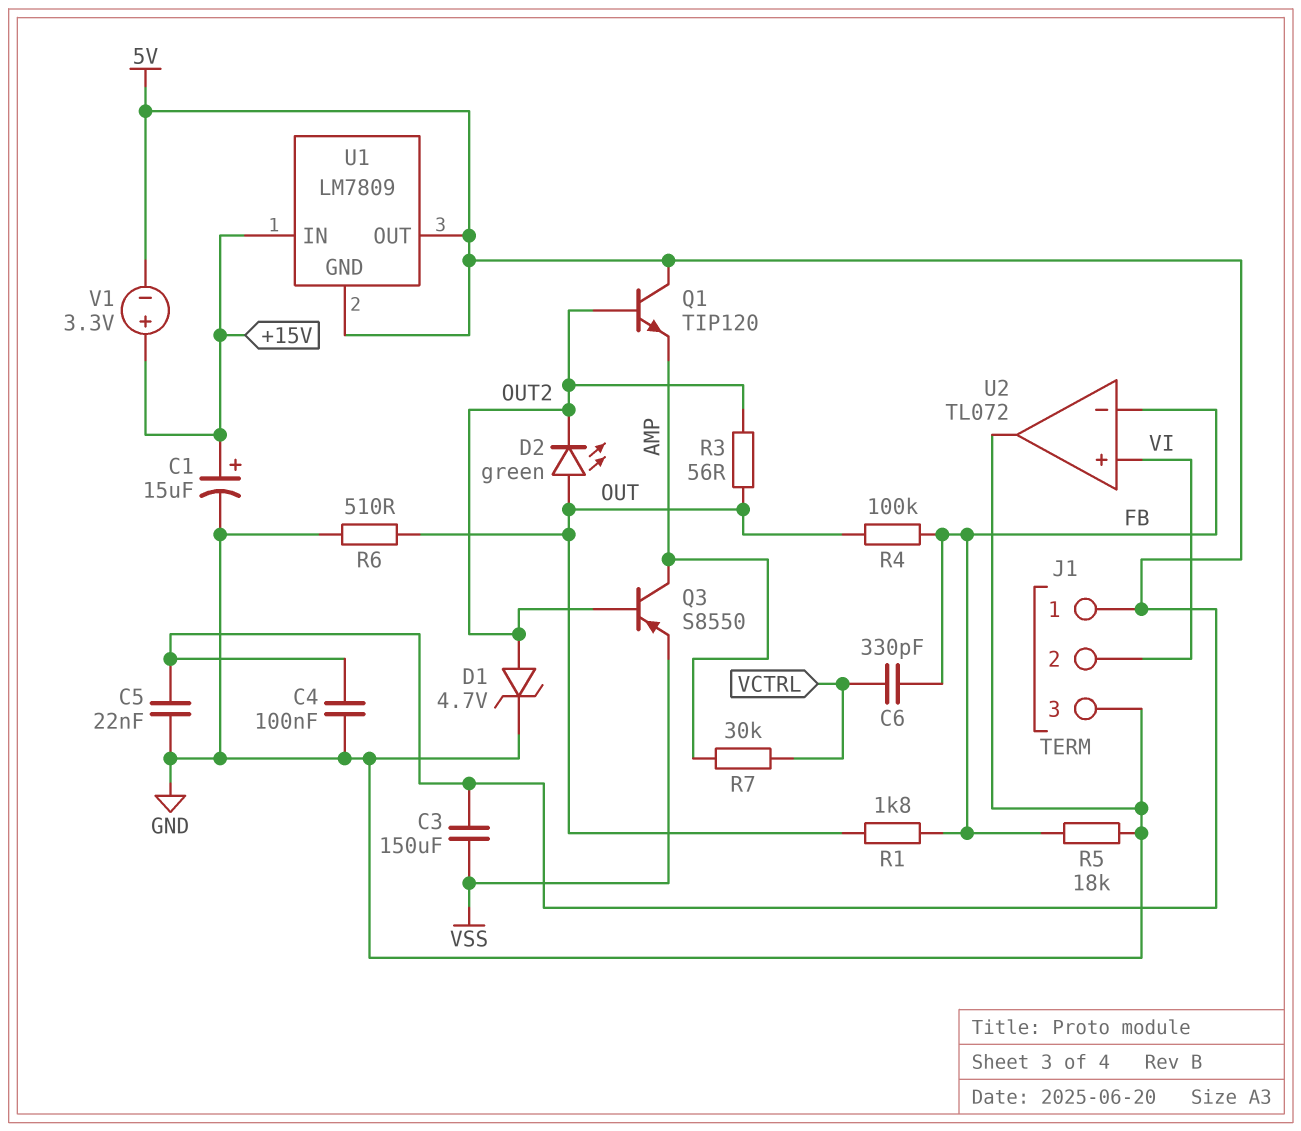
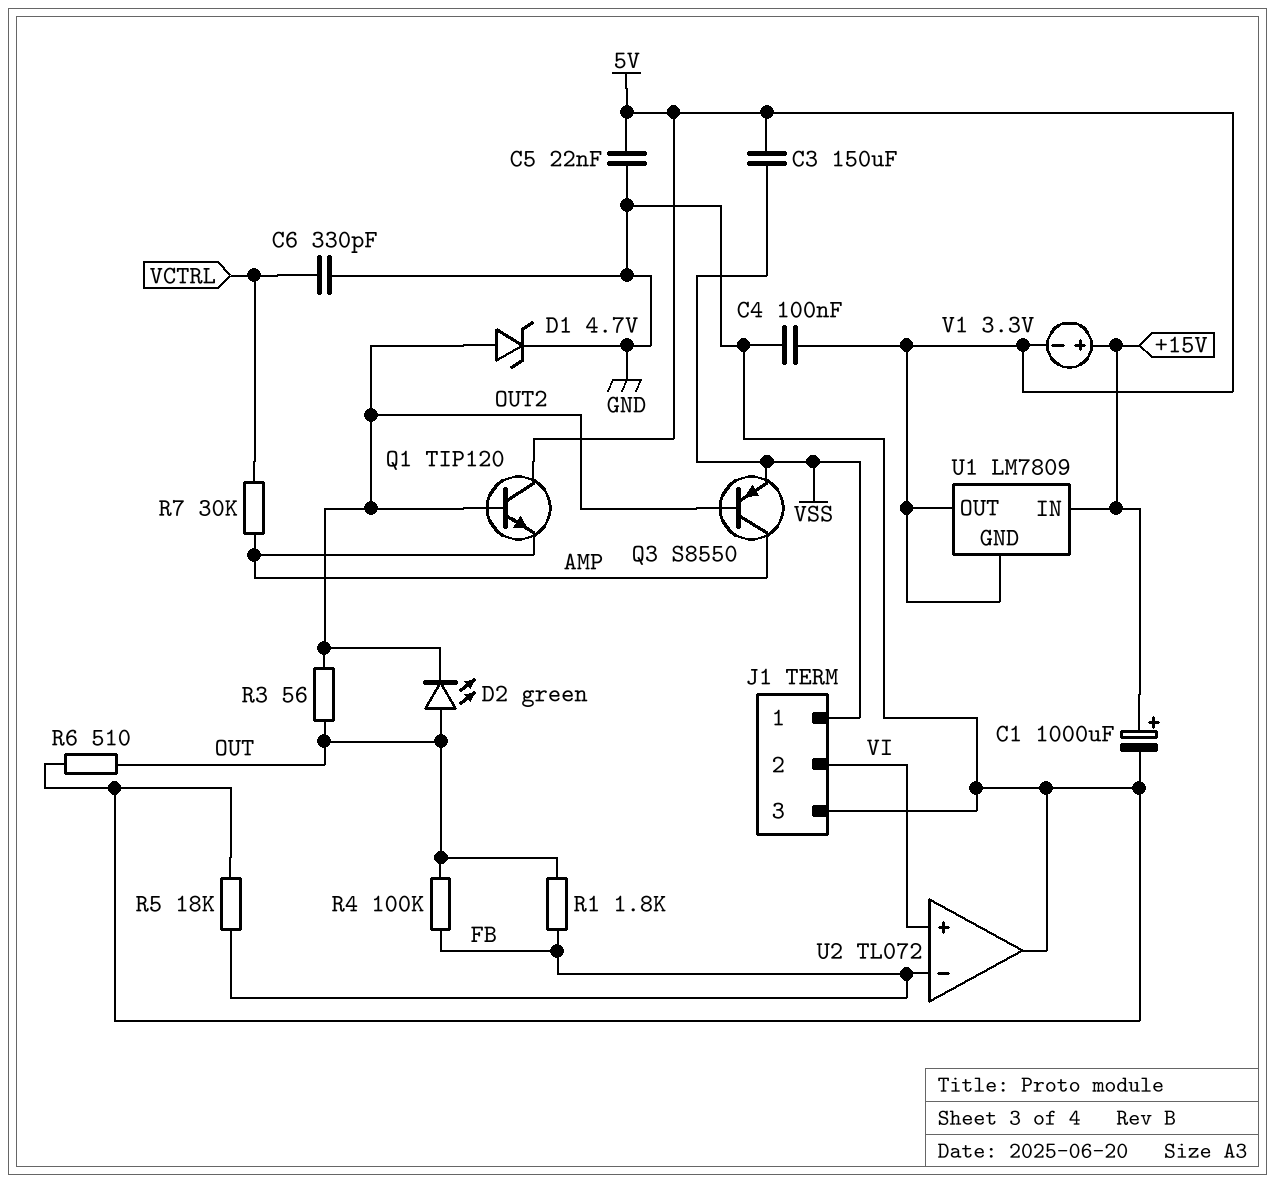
C1: 15uF (plus +15V, minus GND) -> 1000uF (plus +15V, minus GND)
C6: 330pF (FB, VCTRL) -> 330pF (GND, VCTRL)
J1 pin 1: 5V -> VSS

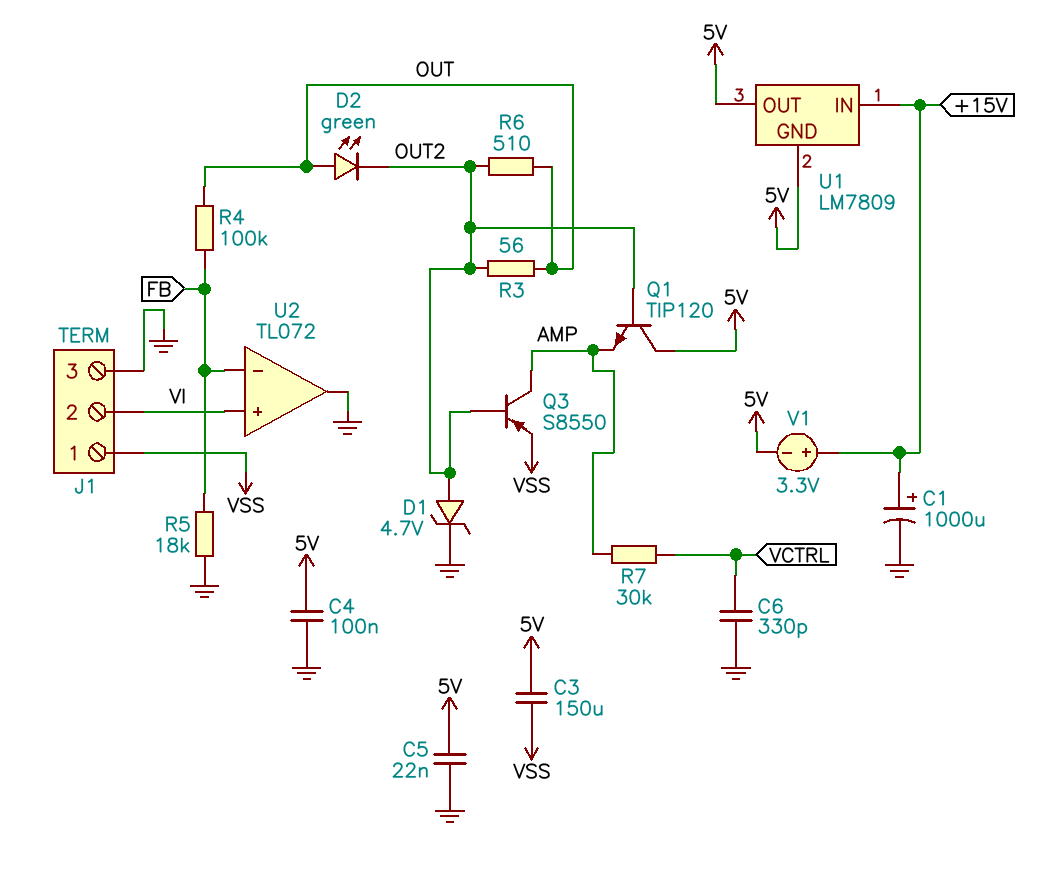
R1: 1.8k (FB, OUT) -> none
R6: 510 (GND, OUT) -> 510 (OUT, OUT2)

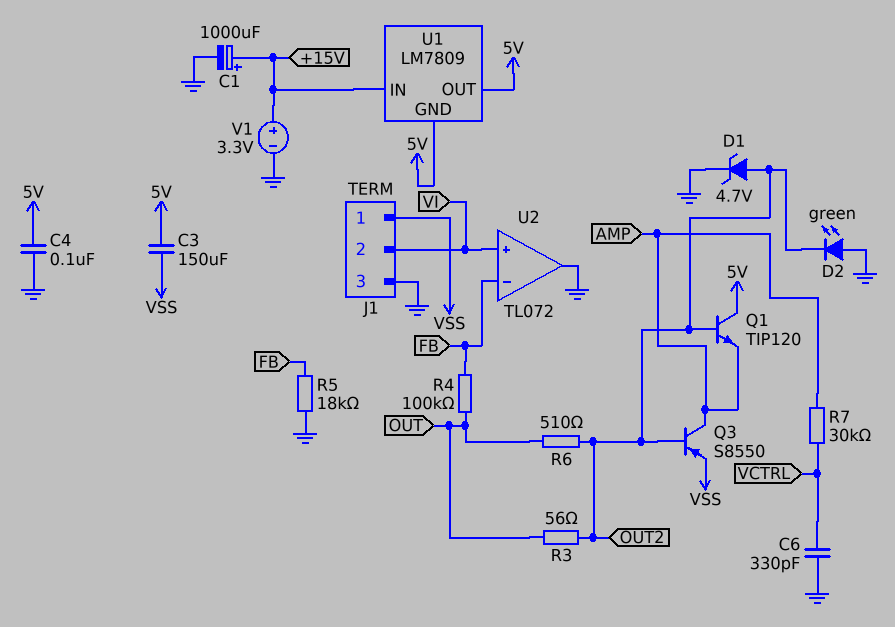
C5: 22nF (5V, GND) -> none
D2: LED green (A OUT, K OUT2) -> LED green (A GND, K OUT2)
V1: 3.3V (plus +15V, minus 5V) -> 3.3V (plus +15V, minus GND)

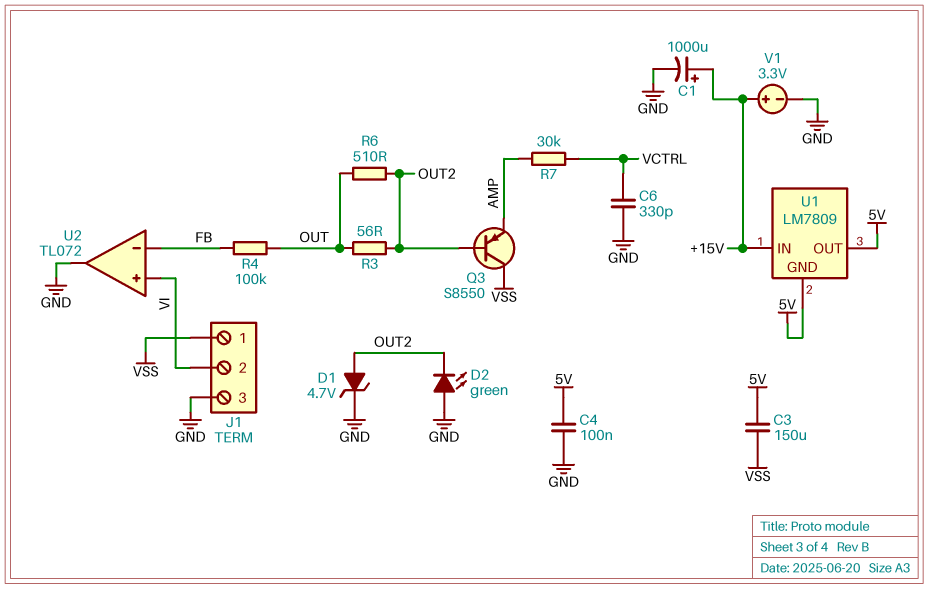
Q1: NPN TIP120 (B OUT2, C 5V, E AMP) -> none
Q3: PNP S8550 (B OUT2, C AMP, E VSS) -> PNP S8550 (B OUT2, C VSS, E AMP)
R5: 18k (FB, GND) -> none

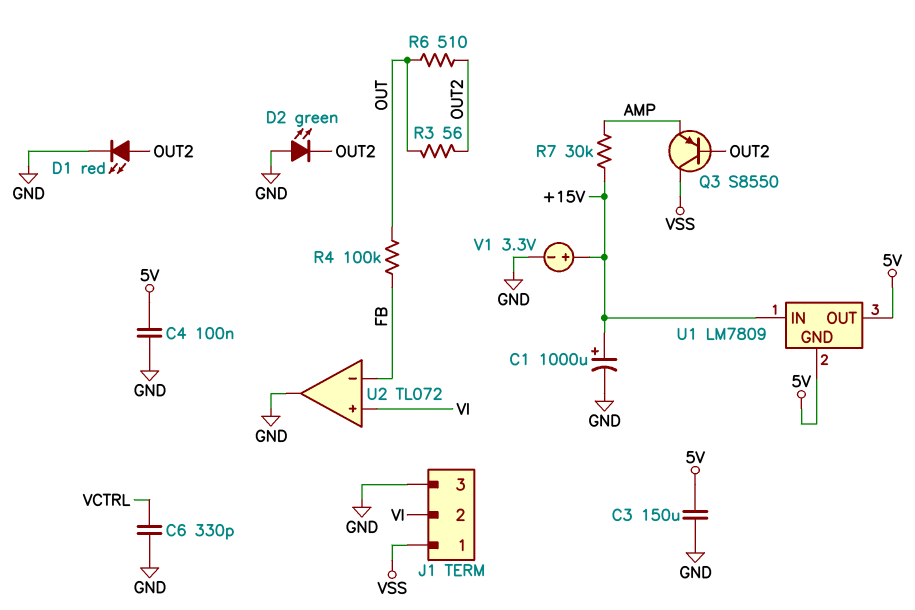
C3: 150uF (5V, VSS) -> 150uF (5V, GND)
D1: zener 4.7V (A OUT2, K GND) -> LED red (A OUT2, K GND)
R7: 30k (AMP, VCTRL) -> 30k (+15V, AMP)

